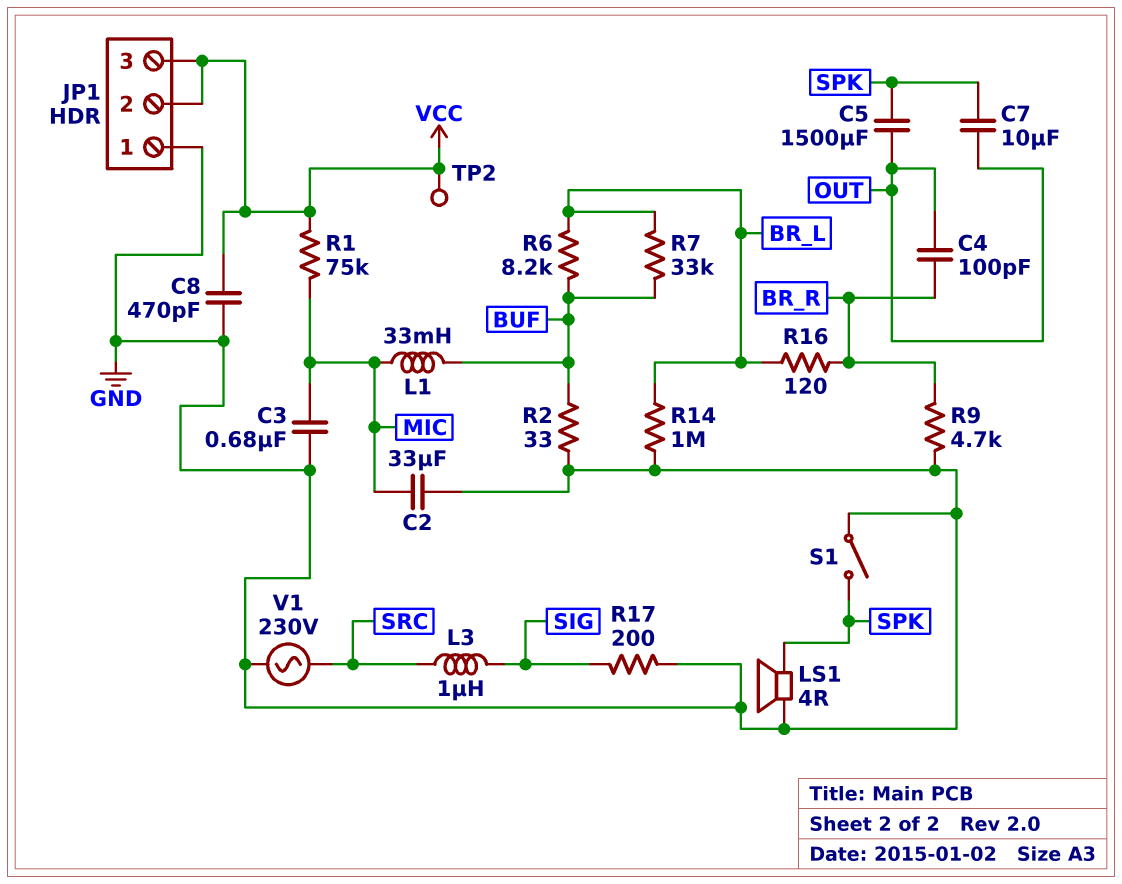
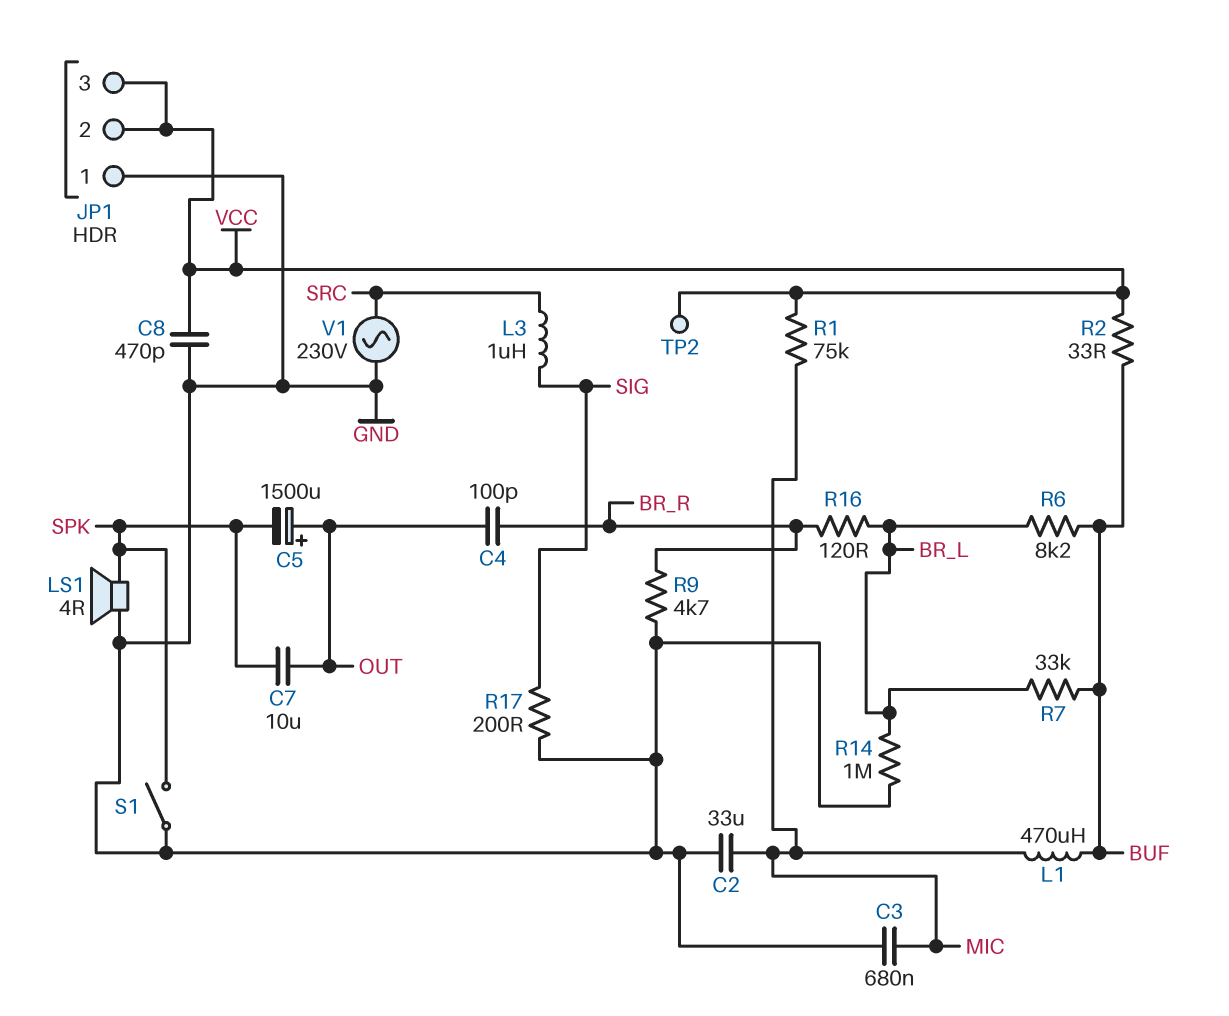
C5: 1500uF (OUT, SPK) -> 1500uF (plus OUT, minus SPK)
L1: 33mH (BUF, MIC) -> 470uH (BUF, MIC)
R2: 33 (BUF, GND) -> 33 (BUF, VCC)

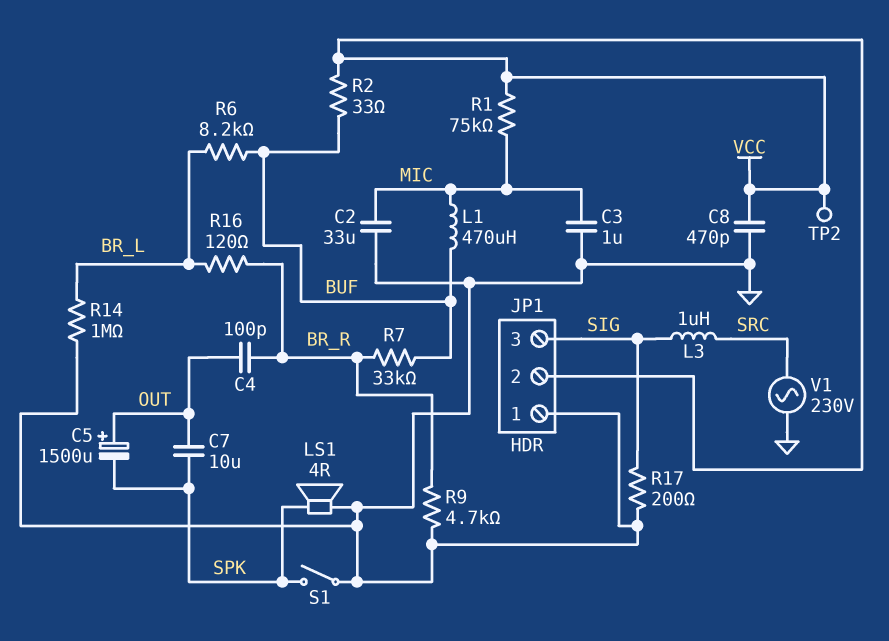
C3: 680nF (GND, MIC) -> 1uF (GND, MIC)
JP1 pin 3: VCC -> SIG
R7: 33k (BR_L, BUF) -> 33k (BR_R, BUF)

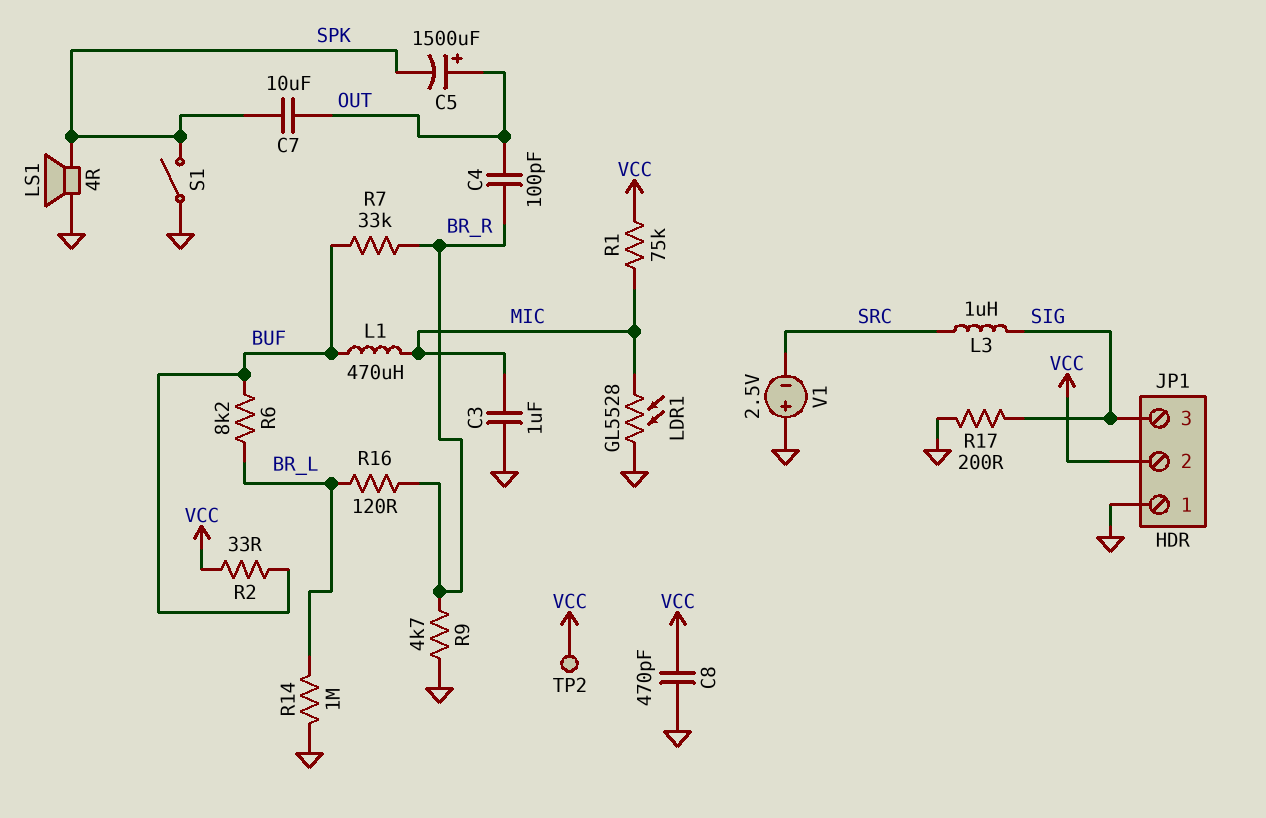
C2: 33uF (GND, MIC) -> none
LDR1: none -> GL5528 (GND, MIC)
V1: AC 230V (GND, SRC) -> 2.5V (plus GND, minus SRC)

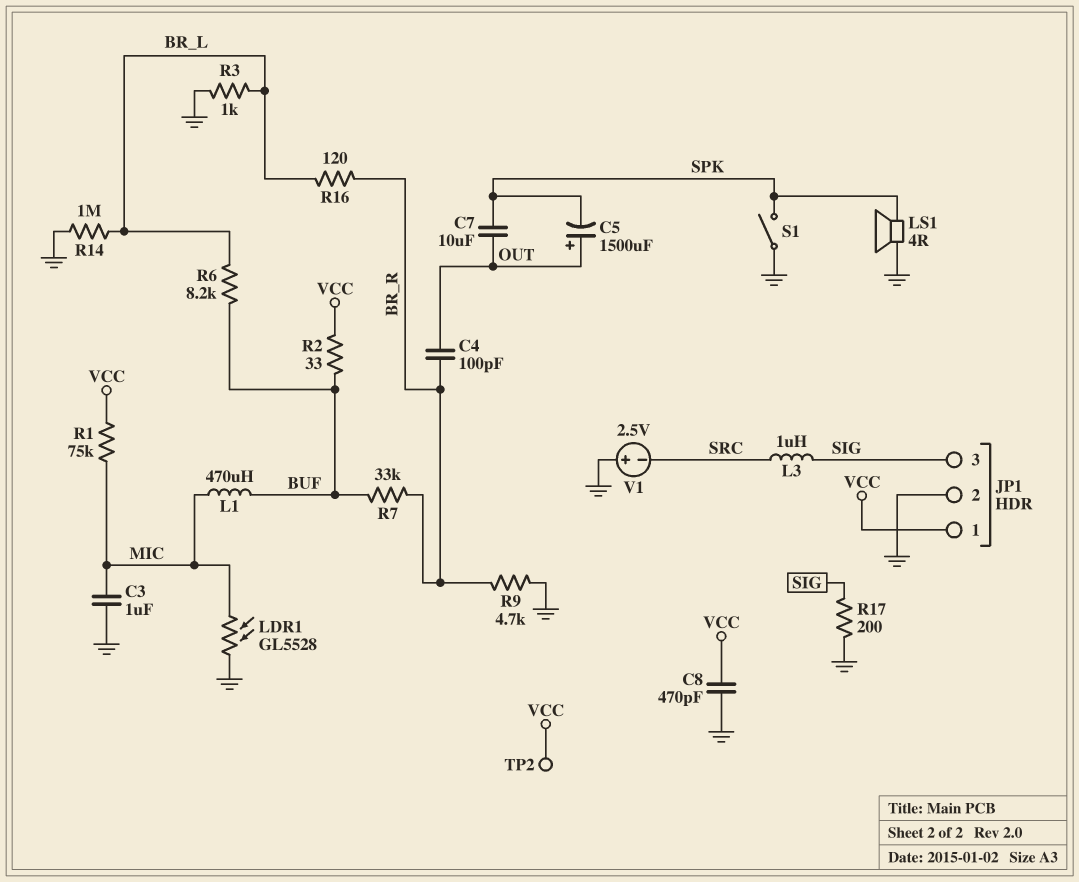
JP1 pin 1: GND -> VCC
JP1 pin 2: VCC -> GND
R3: none -> 1k (BR_L, GND)

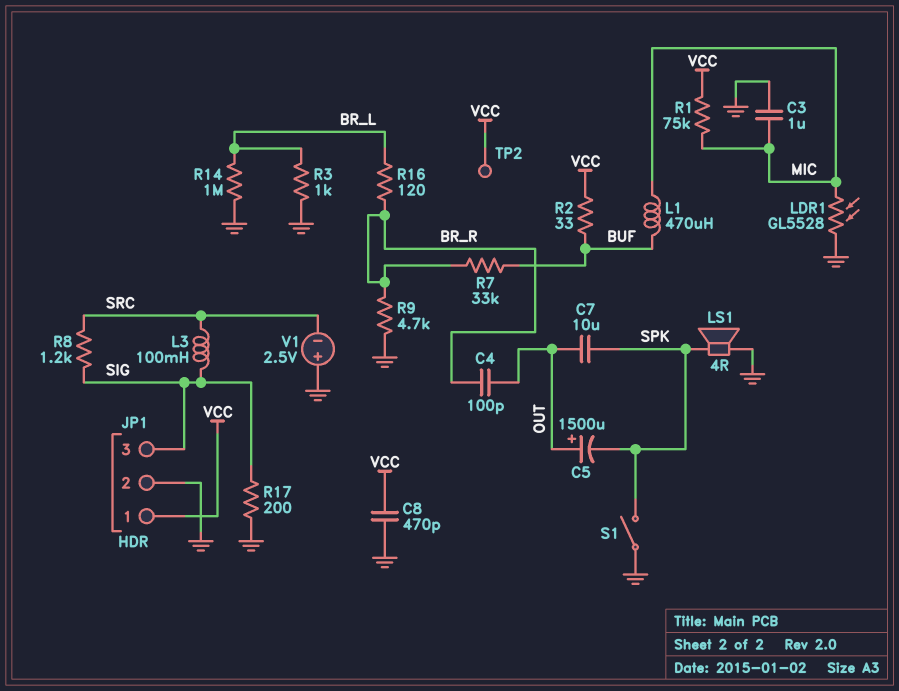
L3: 1uH (SIG, SRC) -> 100mH (SIG, SRC)
R6: 8.2k (BR_L, BUF) -> none
R8: none -> 1.2k (SIG, SRC)

